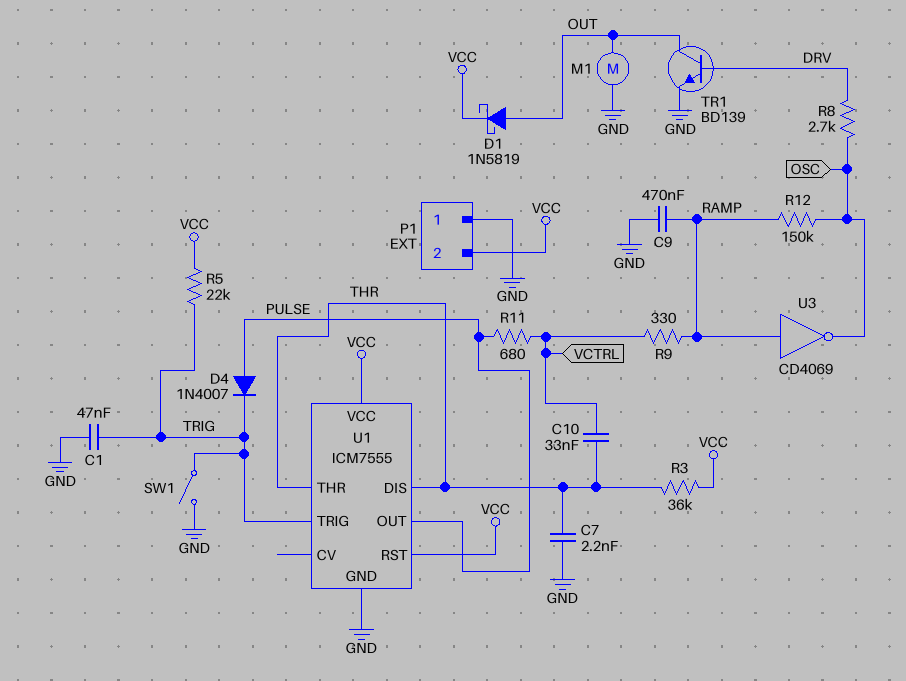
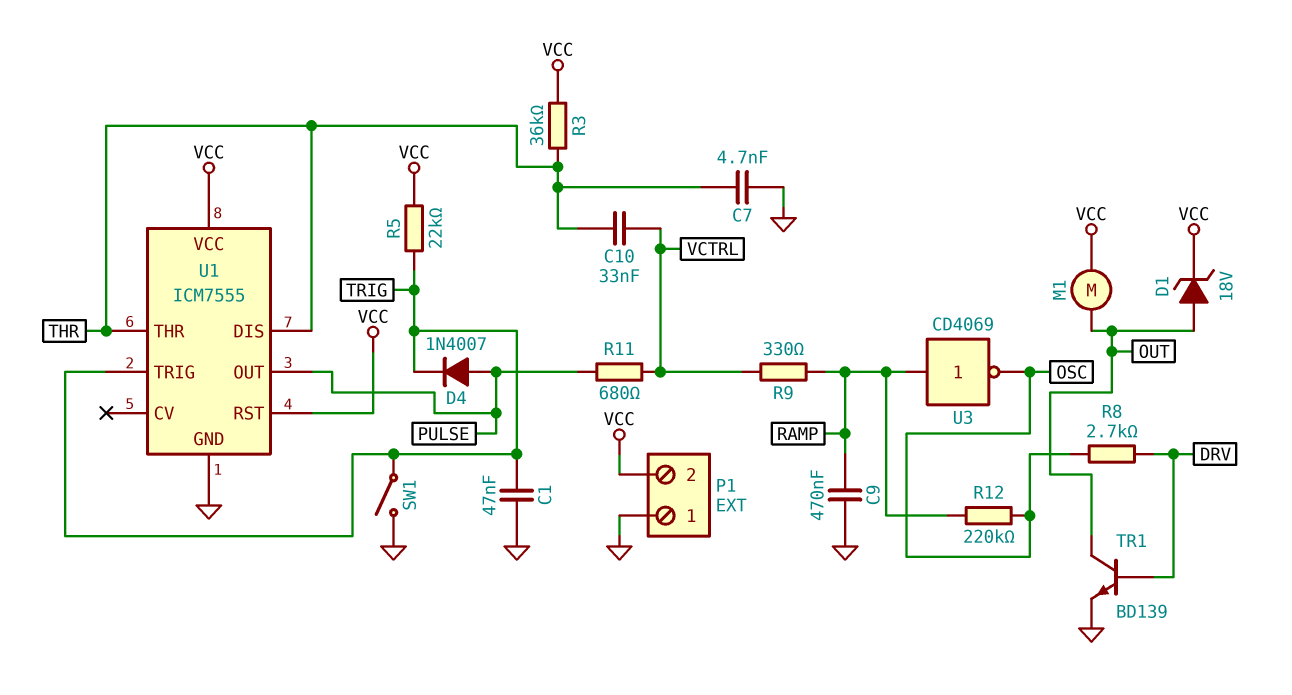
C7: 2.2nF (GND, THR) -> 4.7nF (GND, THR)
D1: schottky 1N5819 (A OUT, K VCC) -> zener 18V (A OUT, K VCC)
M1: motor (GND, OUT) -> motor (OUT, VCC)
R12: 150k (OSC, RAMP) -> 220k (OSC, RAMP)

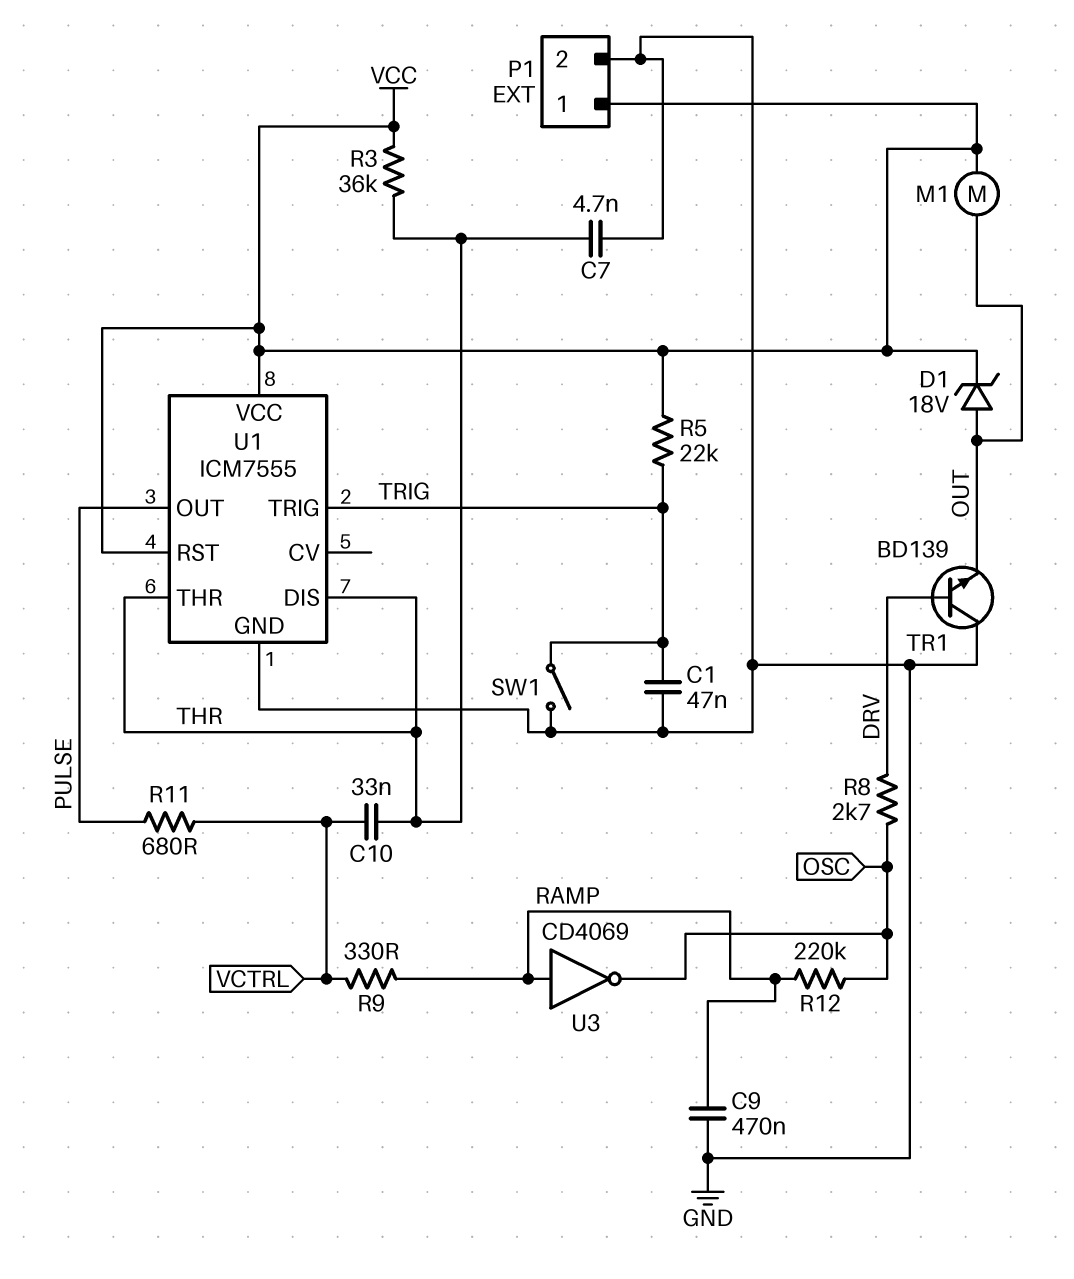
D4: diode 1N4007 (A PULSE, K TRIG) -> none
P1 pin 1: GND -> VCC
P1 pin 2: VCC -> GND
TR1: NPN BD139 (B DRV, C OUT, E GND) -> NPN BD139 (B DRV, C GND, E OUT)

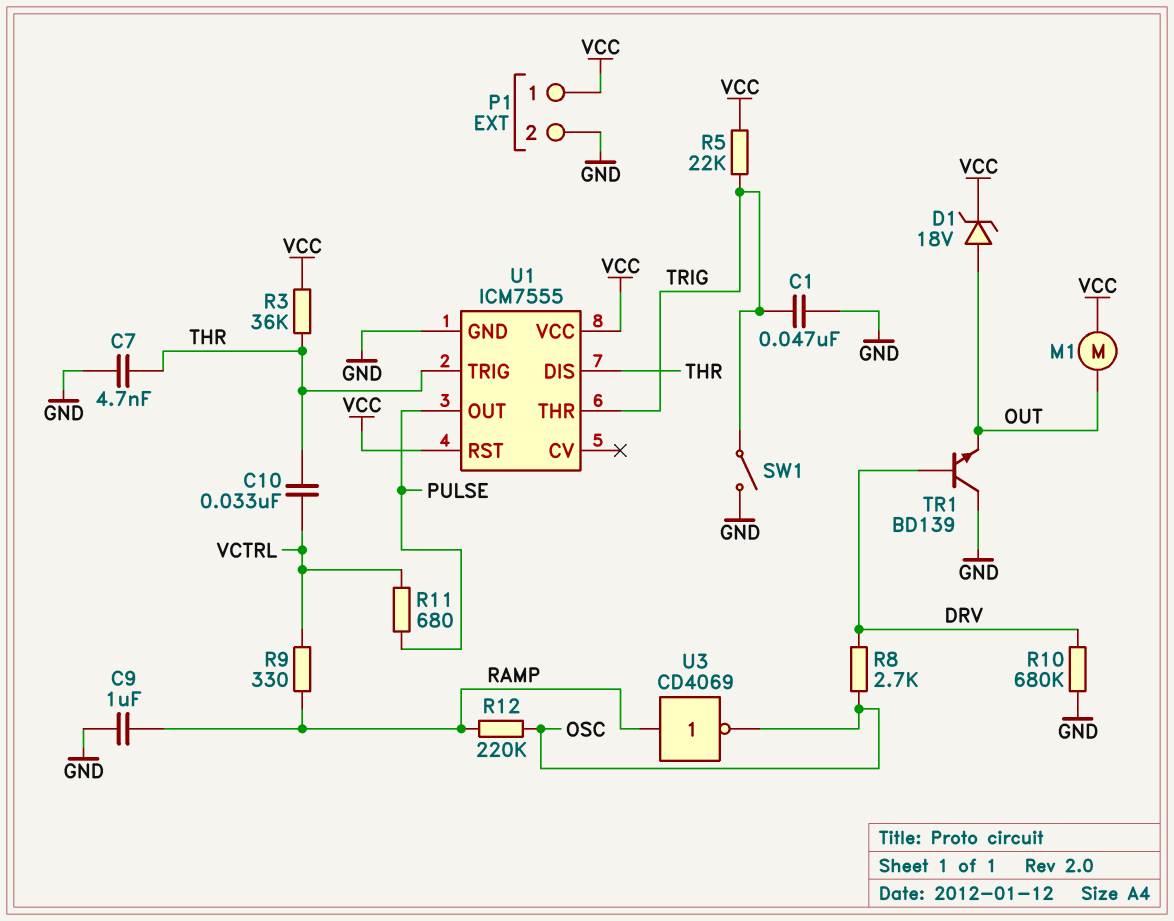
C9: 470nF (GND, RAMP) -> 1uF (GND, RAMP)
R10: none -> 680k (DRV, GND)
U1 pin THR: THR -> TRIG
U1 pin TRIG: TRIG -> THR

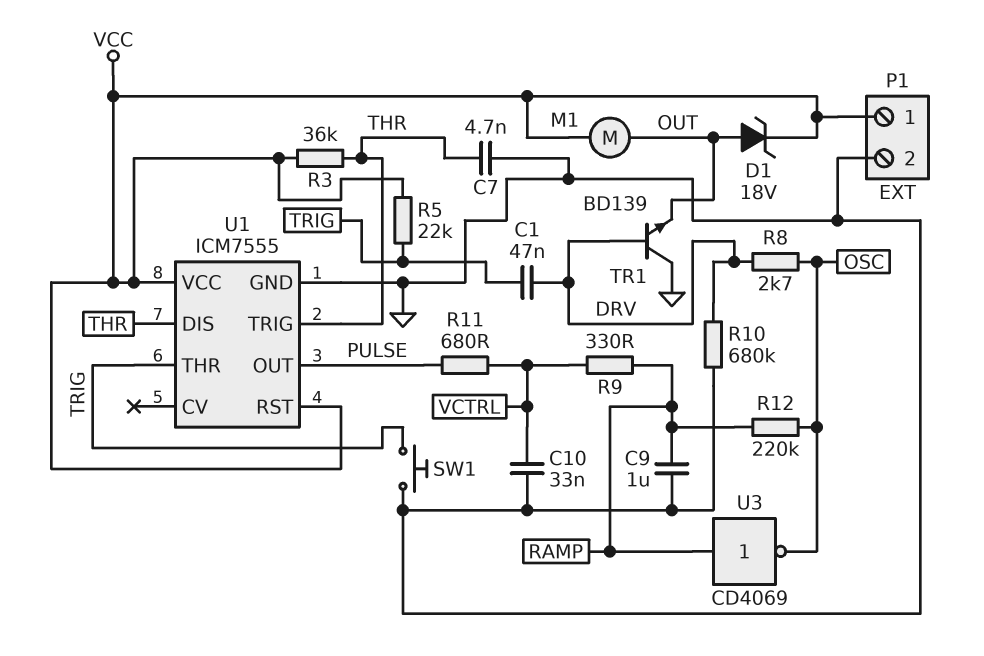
C1: 47nF (GND, TRIG) -> 47nF (DRV, TRIG)
C10: 33nF (THR, VCTRL) -> 33nF (GND, VCTRL)
SW1: switch (GND, TRIG) -> button (GND, TRIG)

